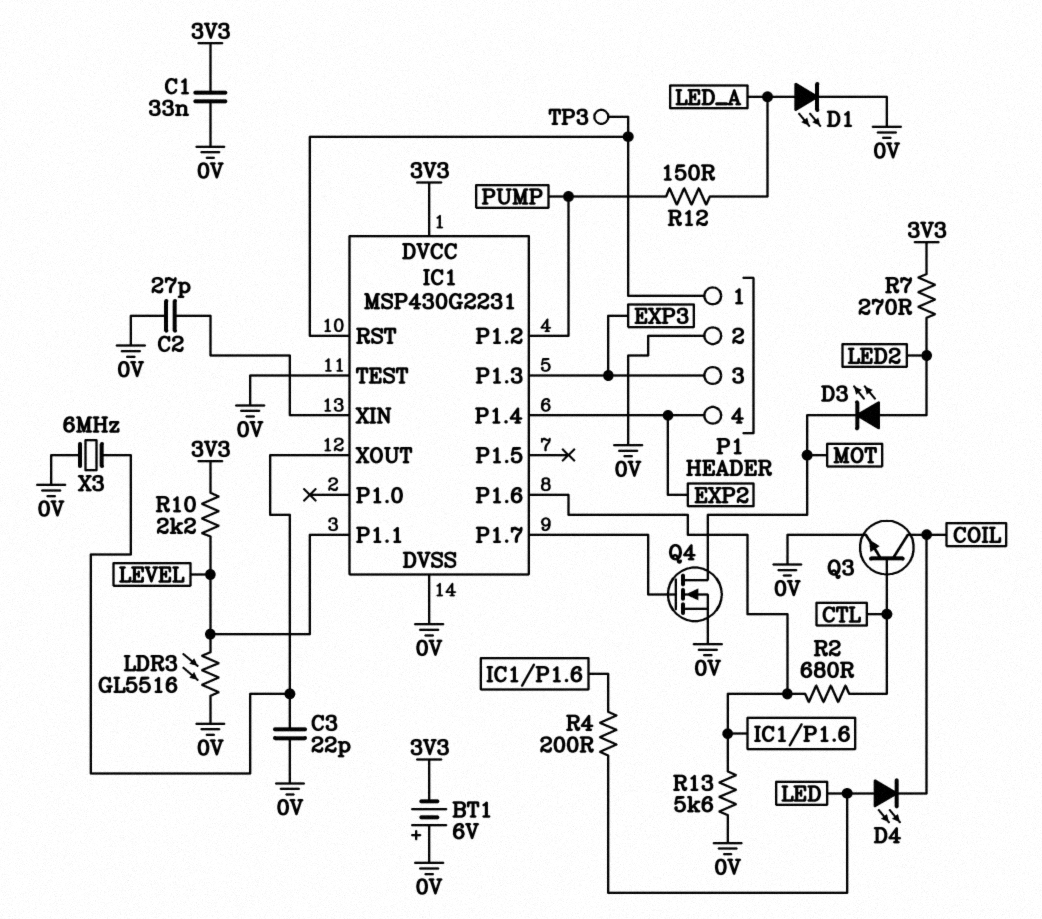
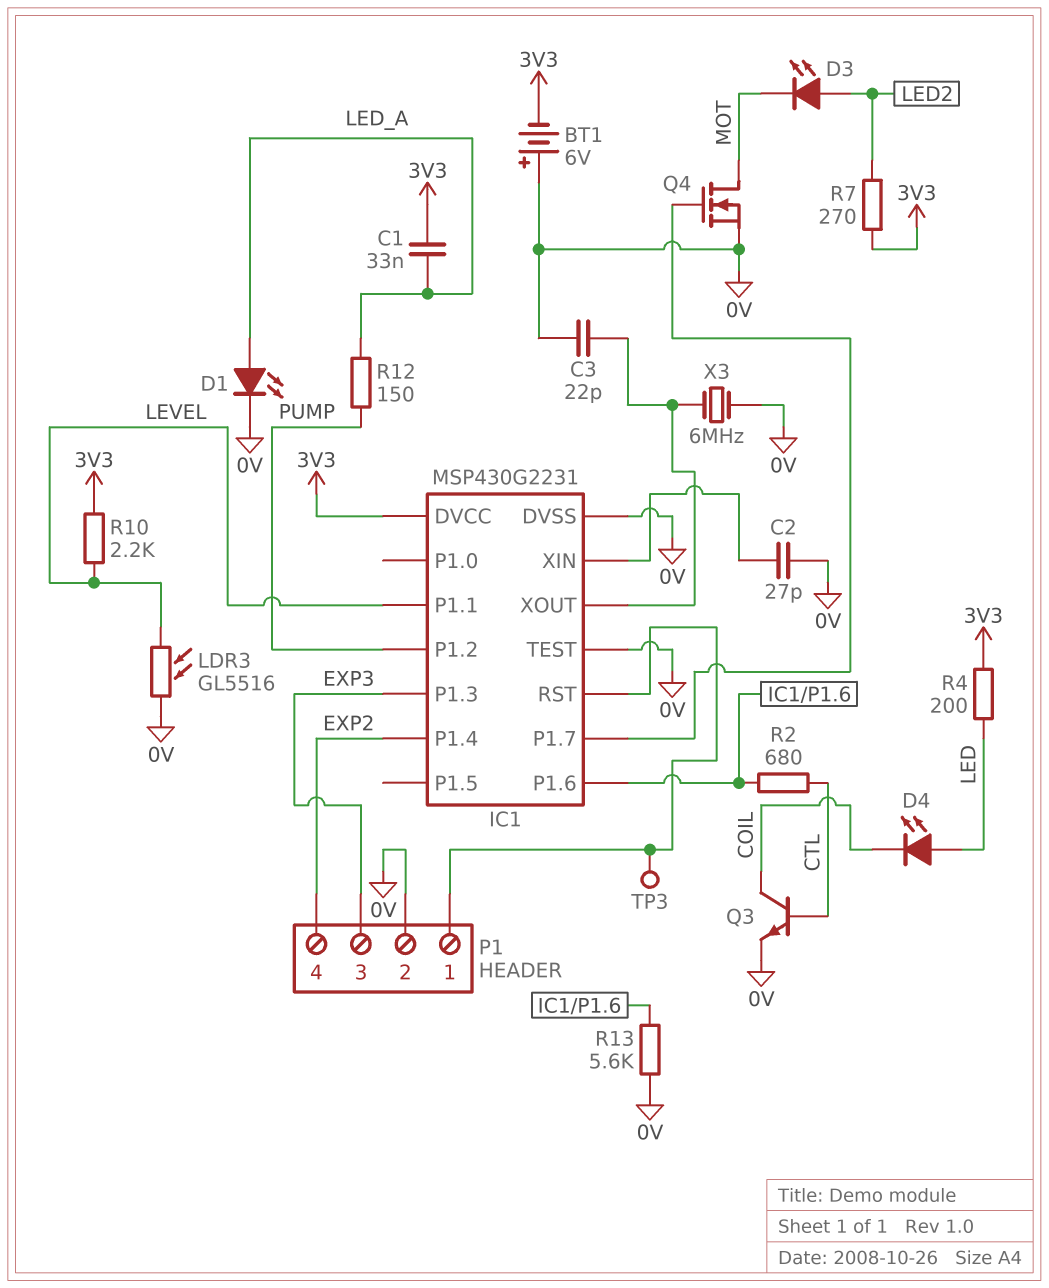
C1: 33nF (0V, 3V3) -> 33nF (3V3, LED_A)
R4: 200 (IC1/P1.6, LED) -> 200 (3V3, LED)

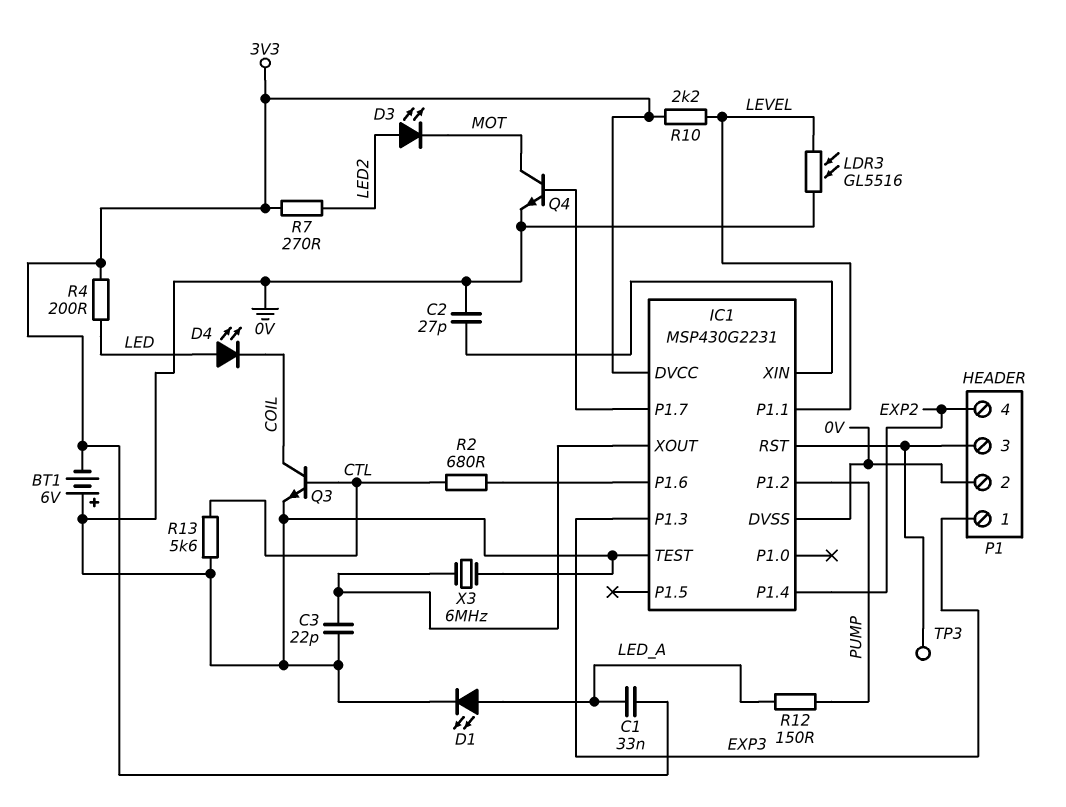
P1 pin 1: IC1/RST -> EXP3
P1 pin 3: EXP3 -> IC1/RST
Q4: NMOS (G IC1/P1.7, D MOT, S 0V) -> NPN (B IC1/P1.7, C MOT, E 0V)
R13: 5.6k (0V, IC1/P1.6) -> 5.6k (0V, CTL)

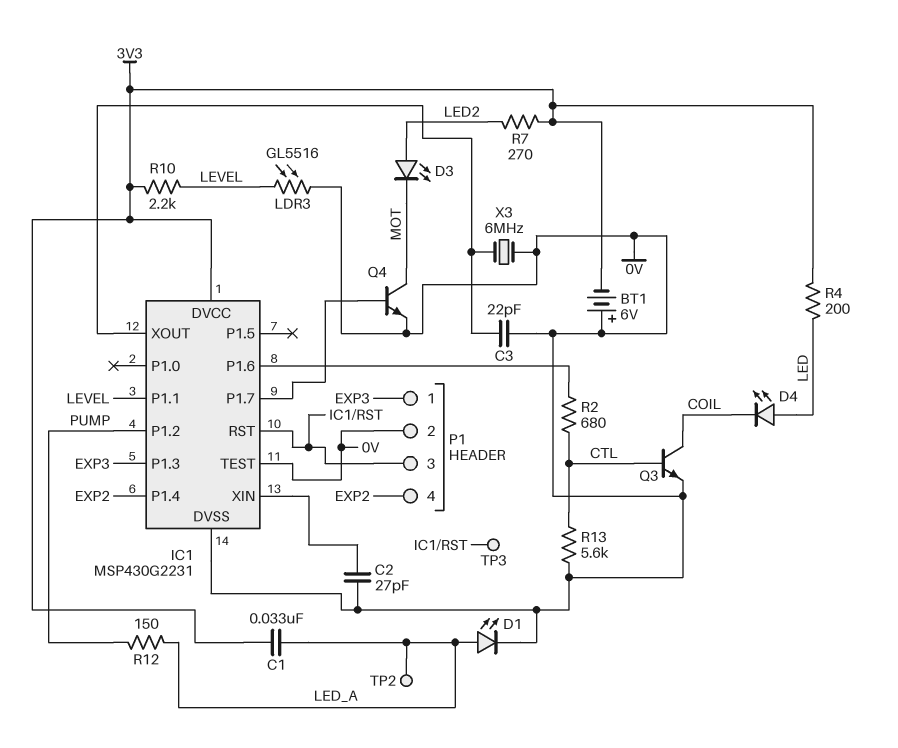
TP2: none -> test point (LED_A)

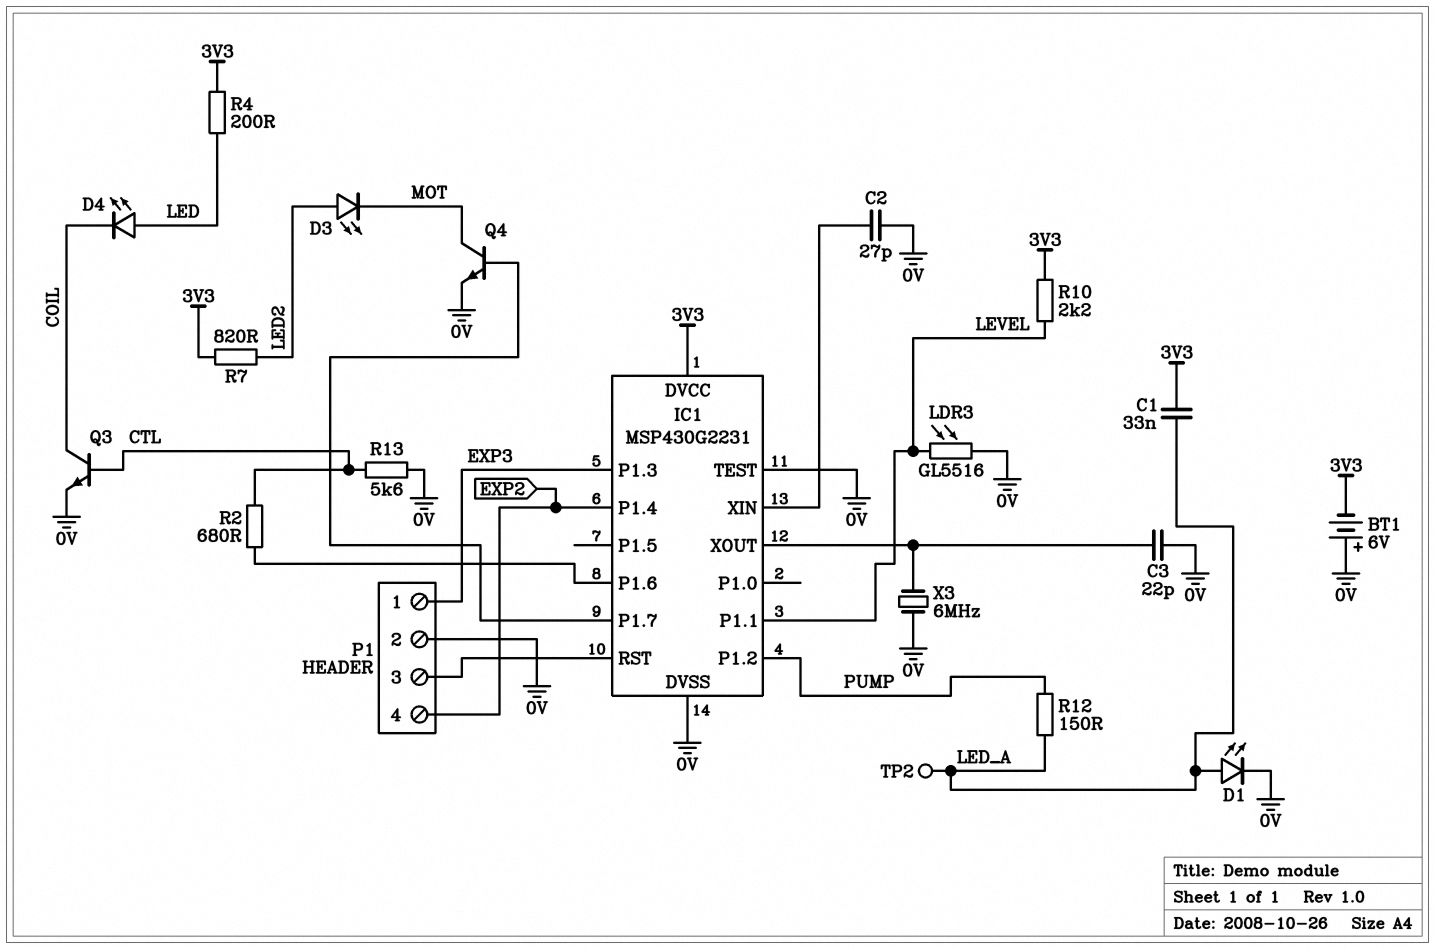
R7: 270 (3V3, LED2) -> 820 (3V3, LED2)
TP3: test point (IC1/RST) -> none

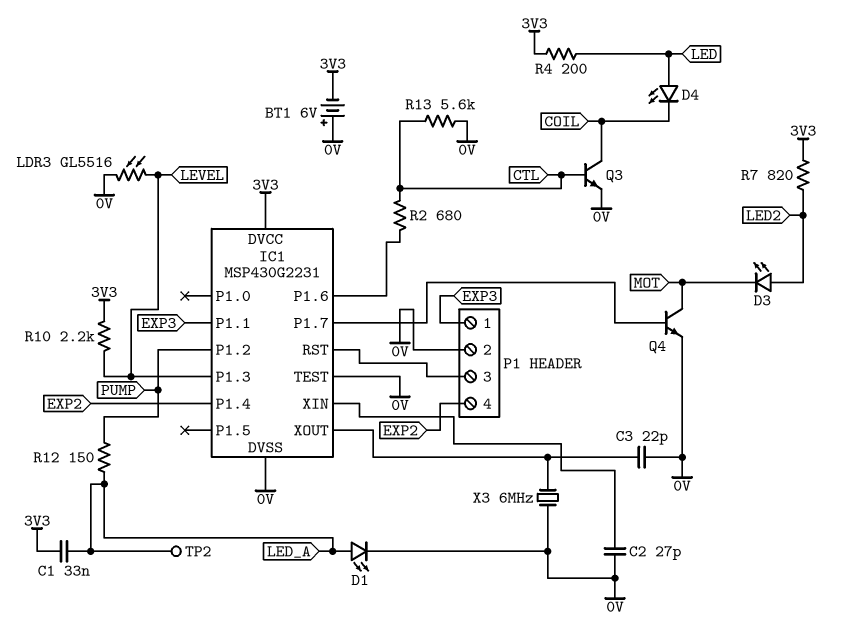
IC1 pin P1.1: LEVEL -> EXP3
IC1 pin P1.3: EXP3 -> LEVEL

